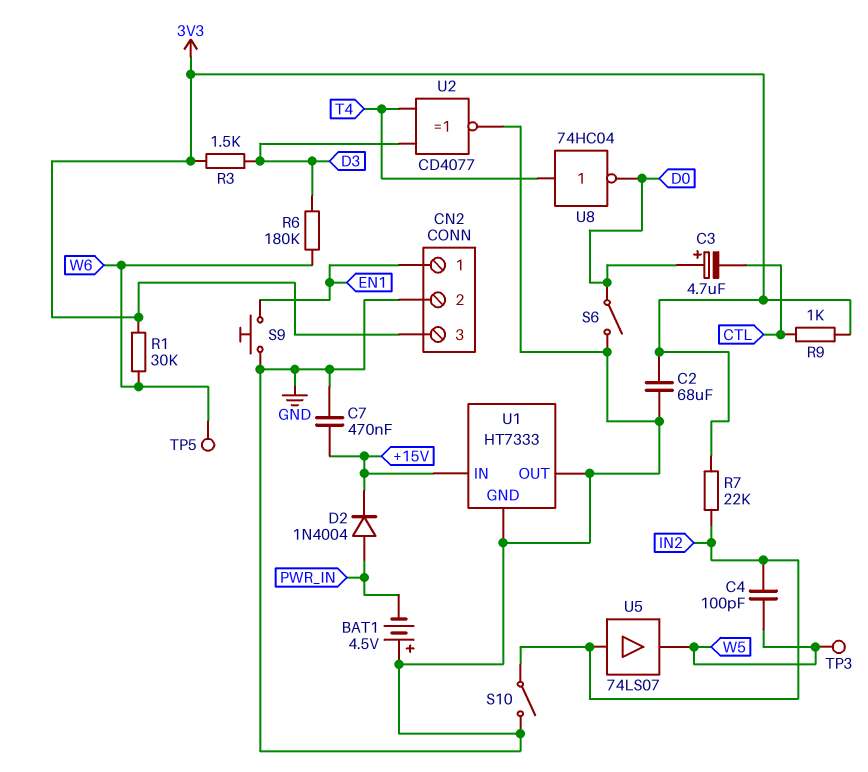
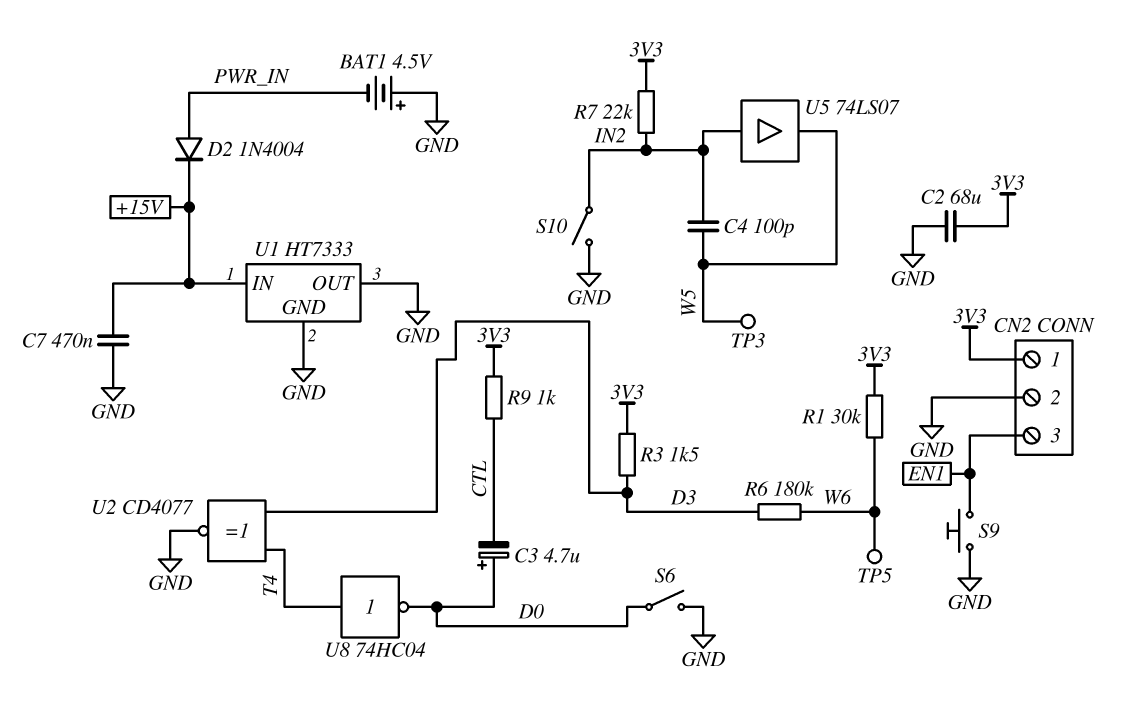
CN2 pin 1: EN1 -> 3V3
CN2 pin 3: 3V3 -> EN1

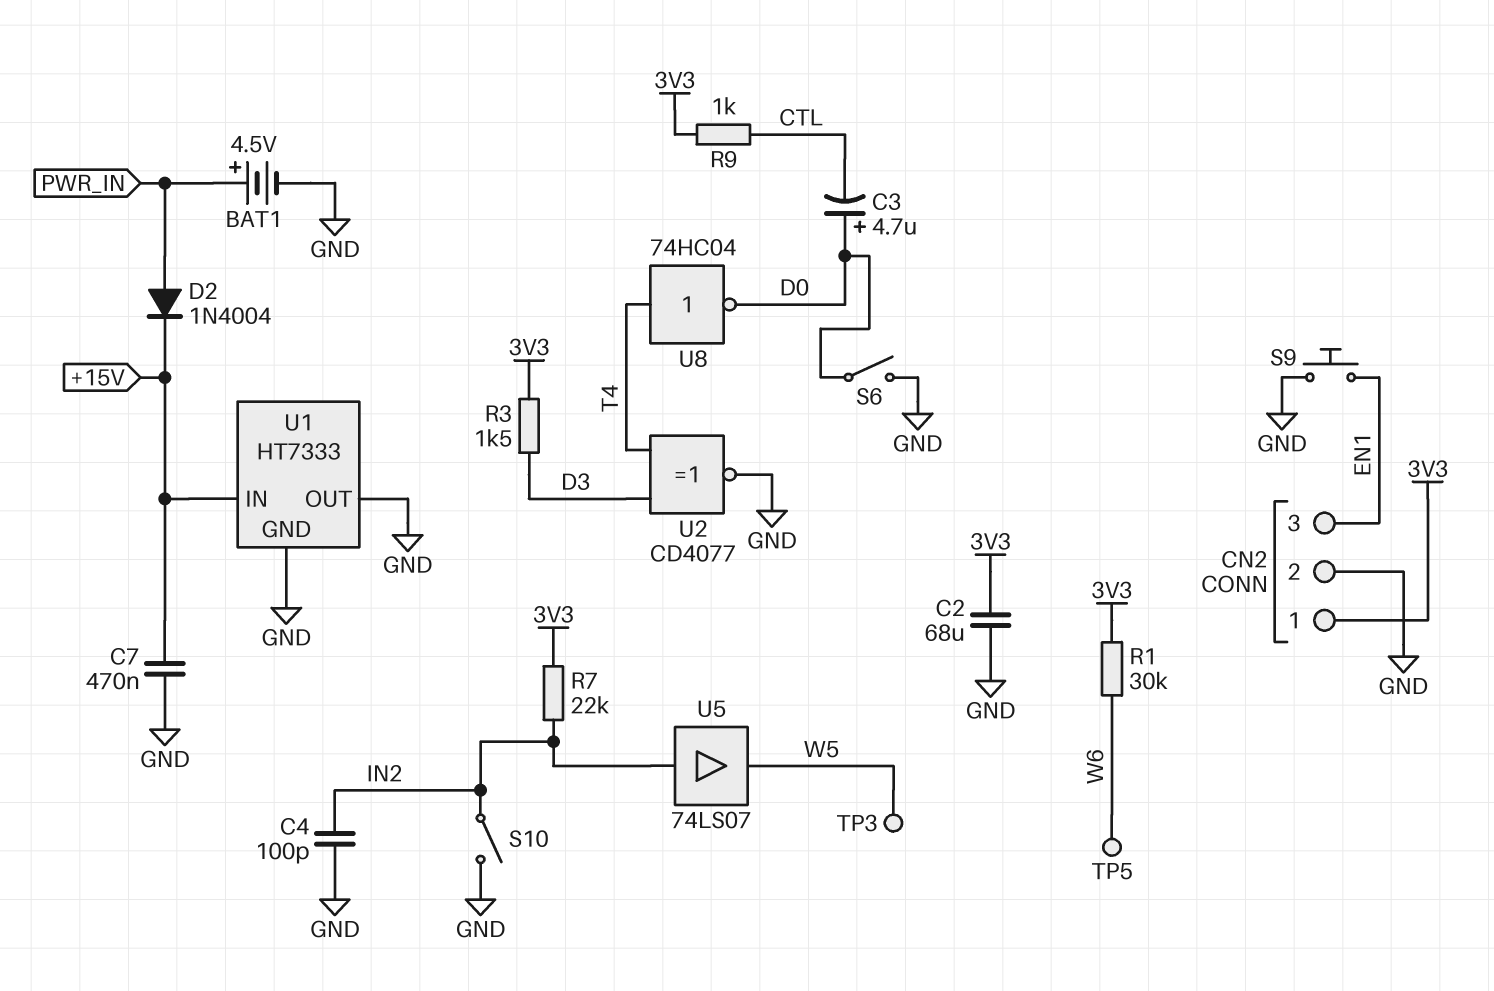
BAT1: 4.5V (plus GND, minus PWR_IN) -> 4.5V (plus PWR_IN, minus GND)
C4: 100pF (IN2, W5) -> 100pF (GND, IN2)
R6: 180k (D3, W6) -> none

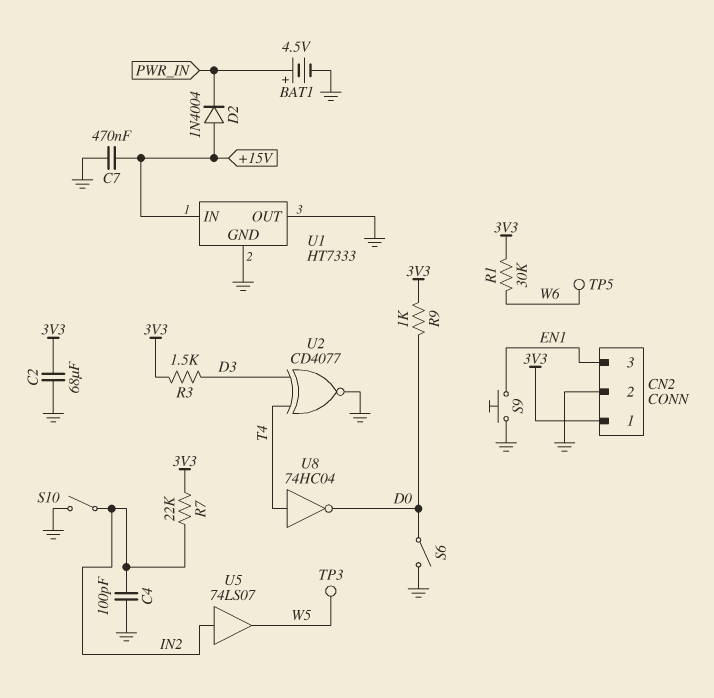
C3: 4.7uF (plus D0, minus CTL) -> none
D2: diode 1N4004 (A PWR_IN, K +15V) -> diode 1N4004 (A +15V, K PWR_IN)
R9: 1k (3V3, CTL) -> 1k (3V3, D0)

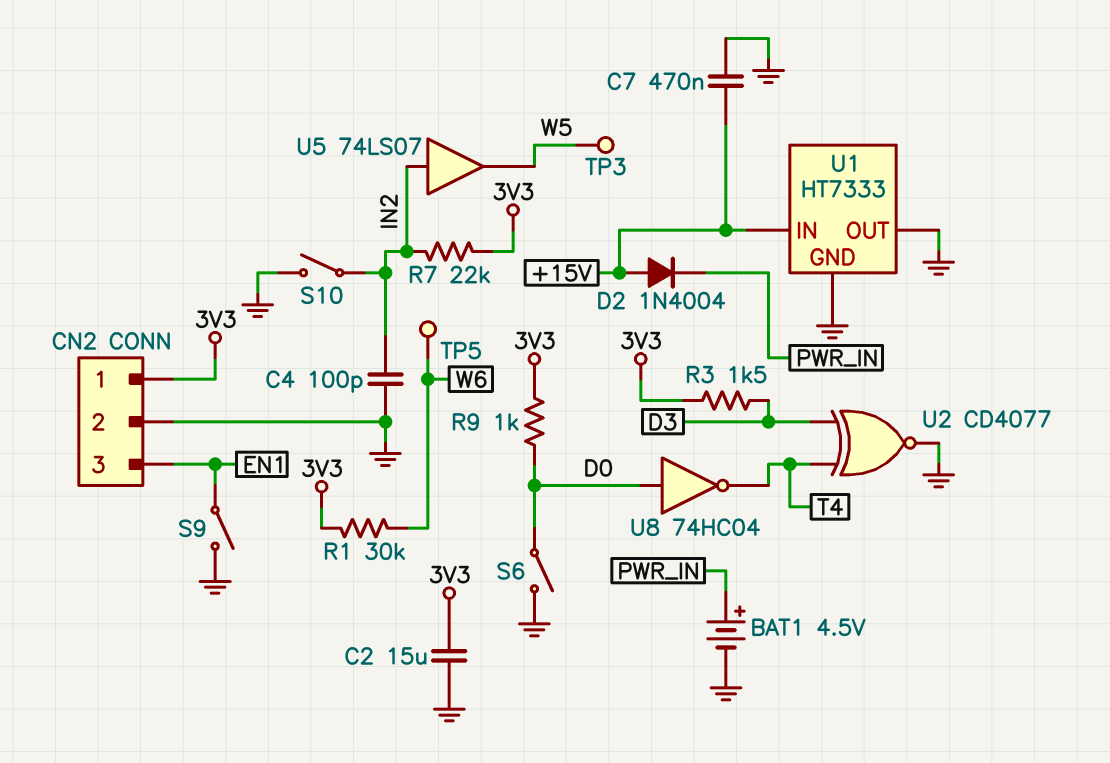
C2: 68uF (3V3, GND) -> 15uF (3V3, GND)
S9: button (EN1, GND) -> switch (EN1, GND)
U8: NOT 74HC04 (in T4, out D0) -> NOT 74HC04 (in D0, out T4)

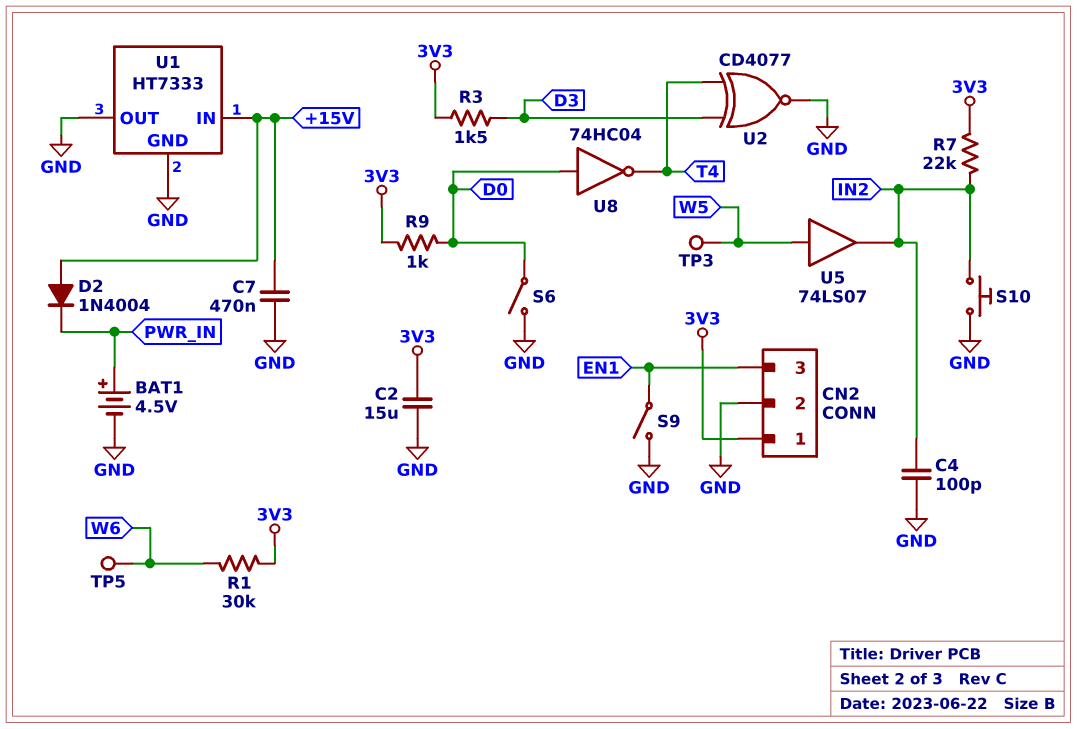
S10: switch (GND, IN2) -> button (GND, IN2)
U5: buffer 74LS07 (in IN2, out W5) -> buffer 74LS07 (in W5, out IN2)

